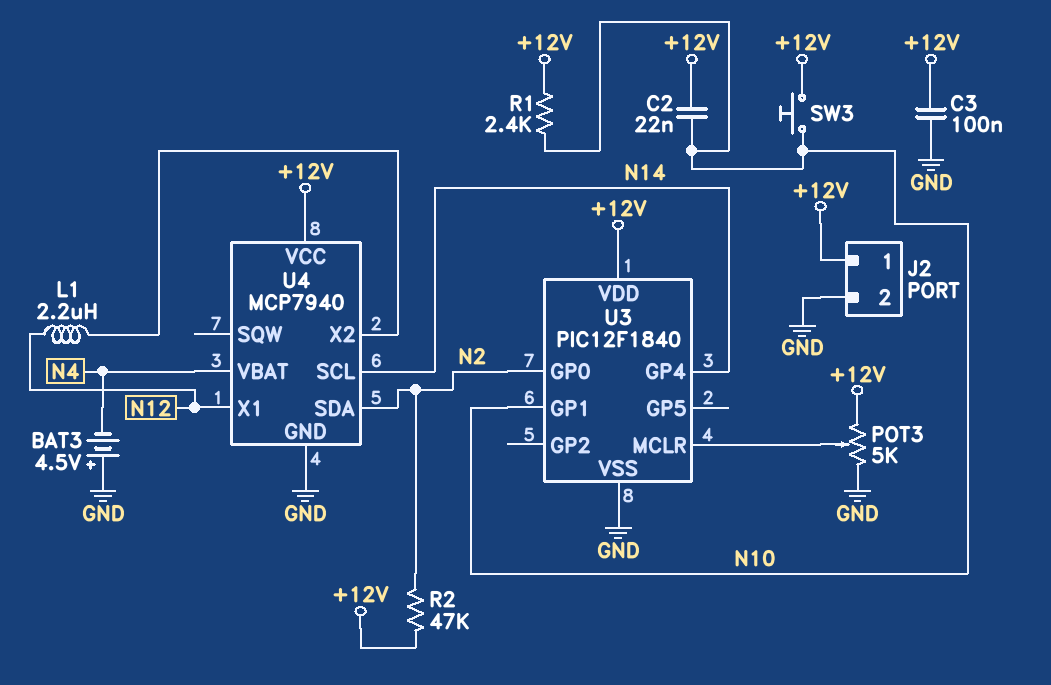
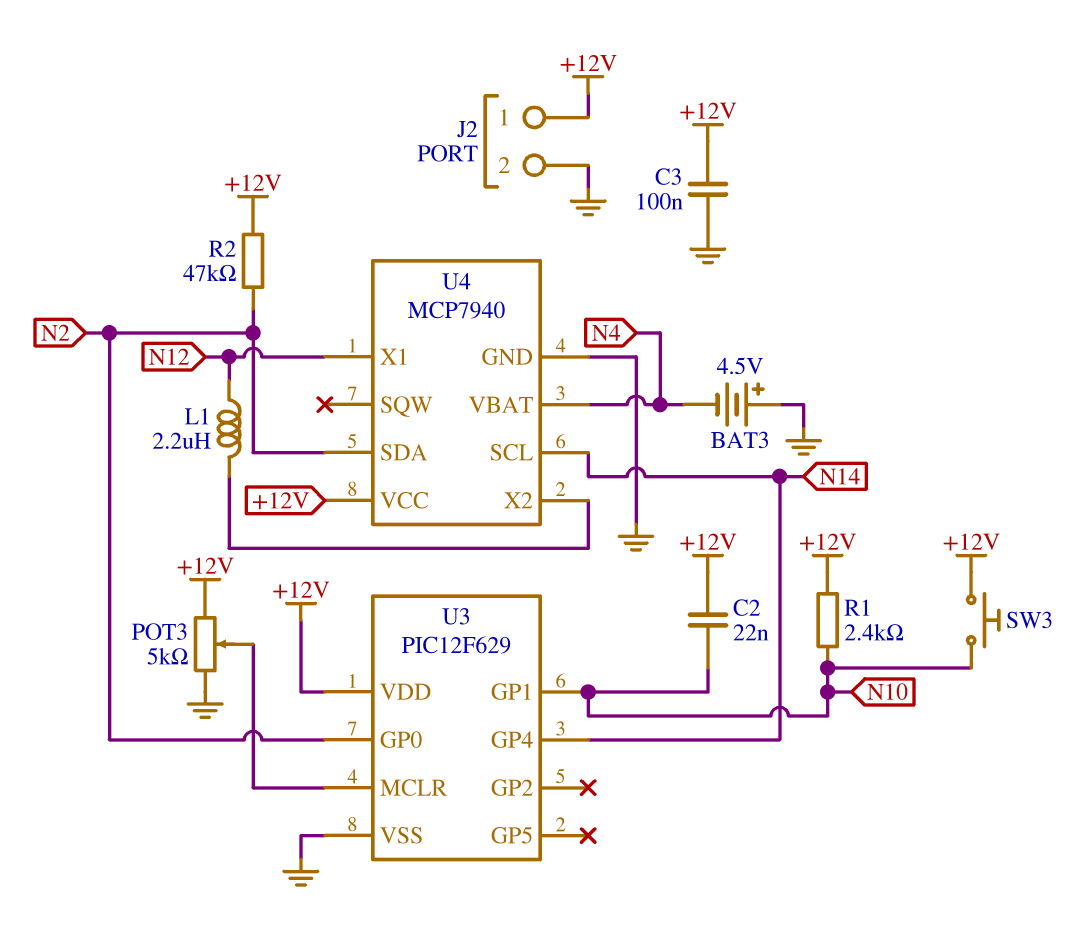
U3: PIC12F1840 -> PIC12F629

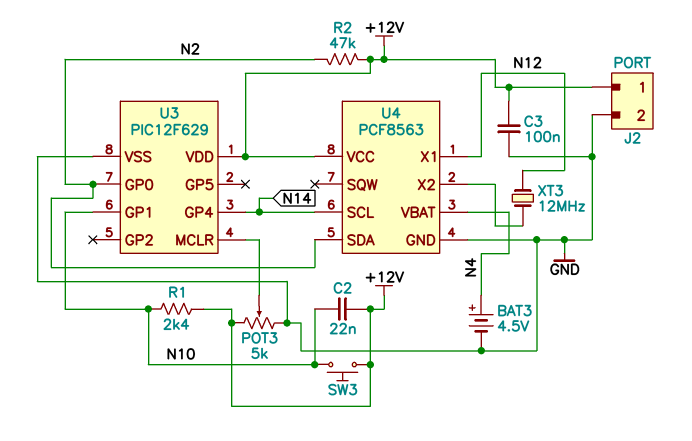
BAT3: 4.5V (plus GND, minus N4) -> 4.5V (plus N4, minus GND)
L1: 2.2uH (N12, U4/X2) -> none
U4: MCP7940 -> PCF8563
XT3: none -> 12MHz (N12, U4/X2)

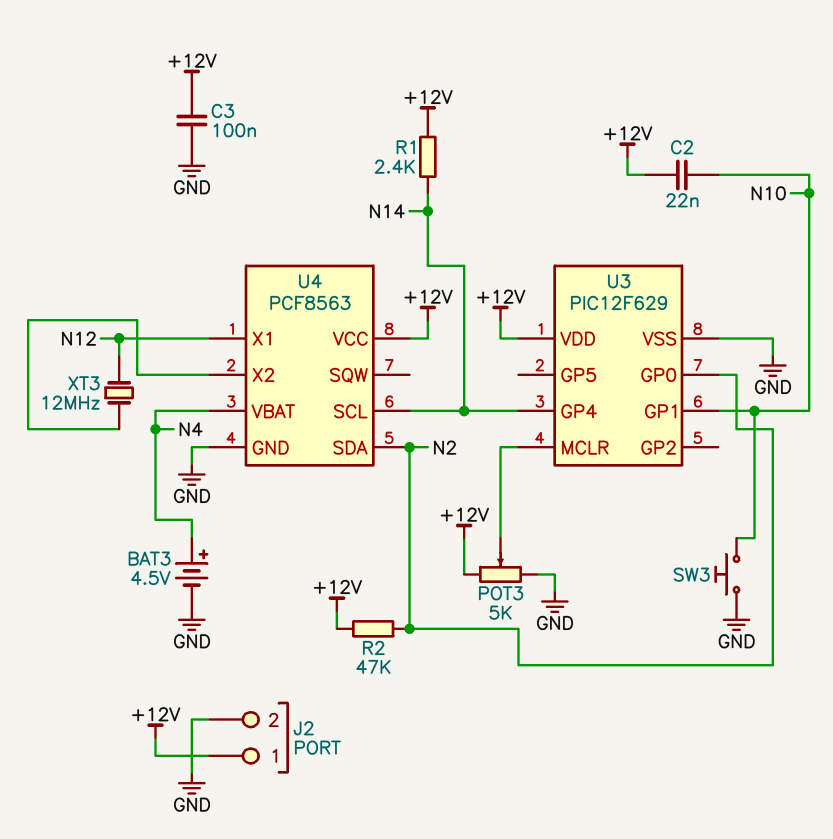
R1: 2.4k (+12V, N10) -> 2.4k (+12V, N14)
SW3: button (+12V, N10) -> button (GND, N10)

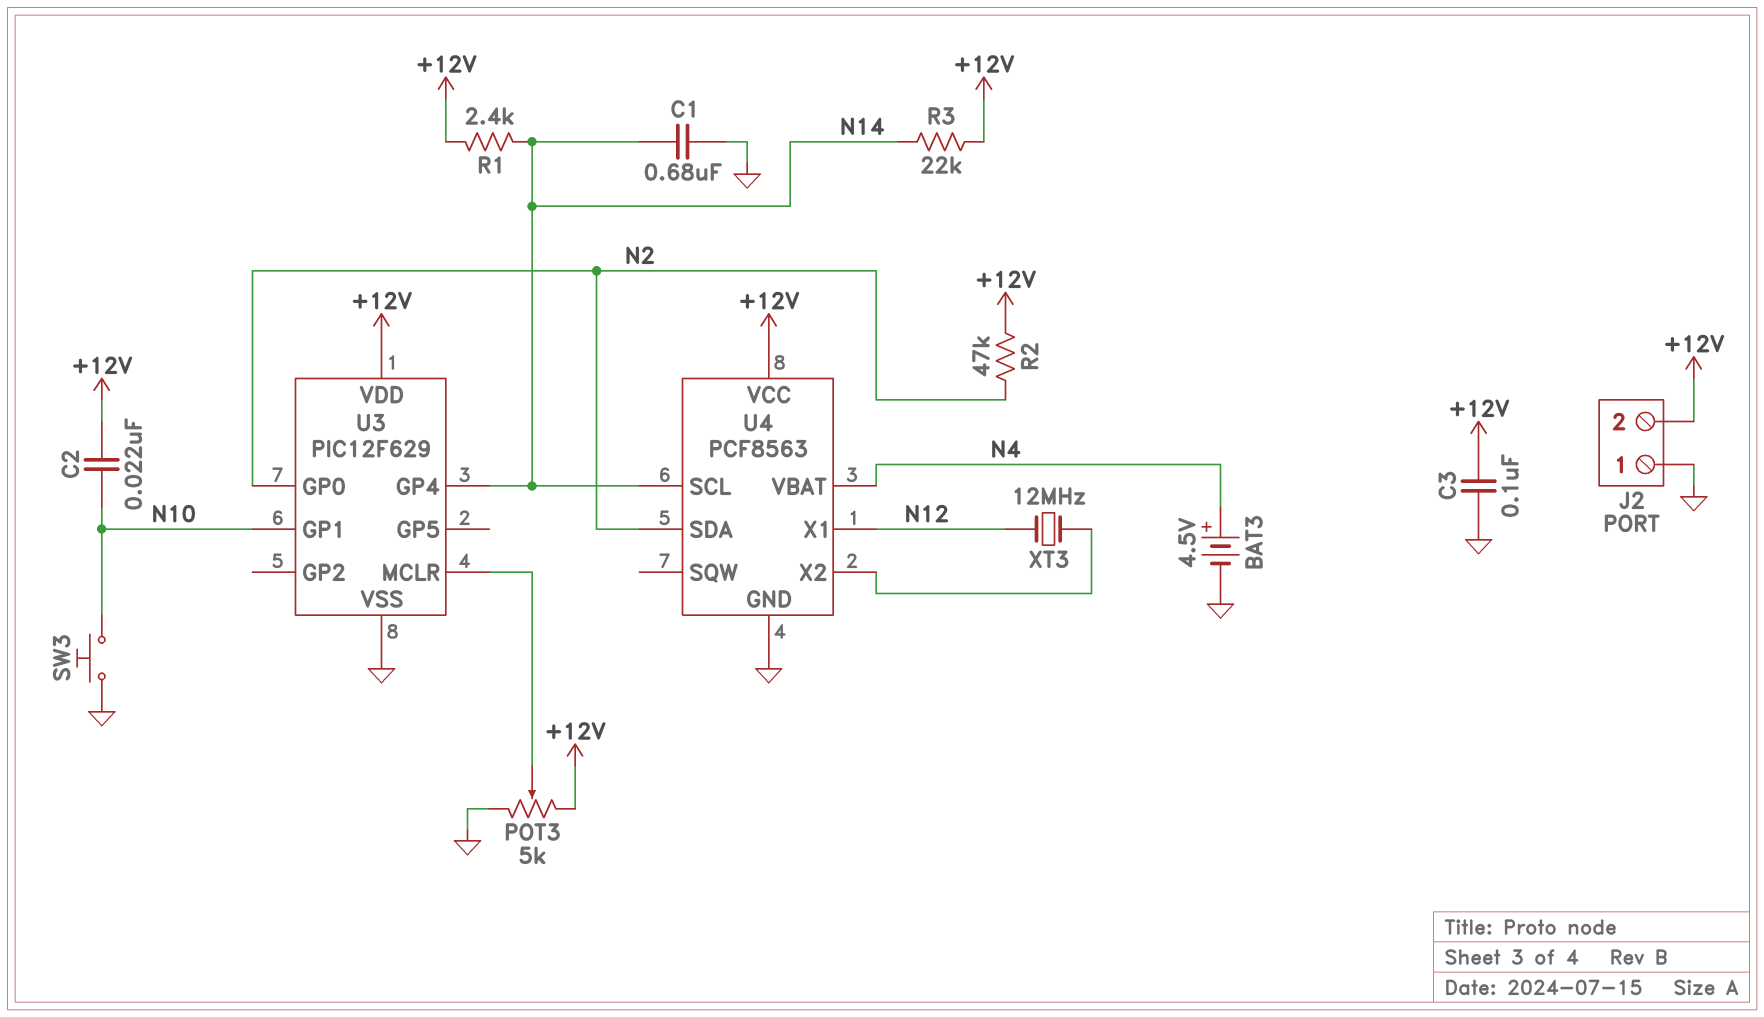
C1: none -> 680nF (GND, N14)
J2 pin 1: +12V -> GND
J2 pin 2: GND -> +12V
R3: none -> 22k (+12V, N14)

